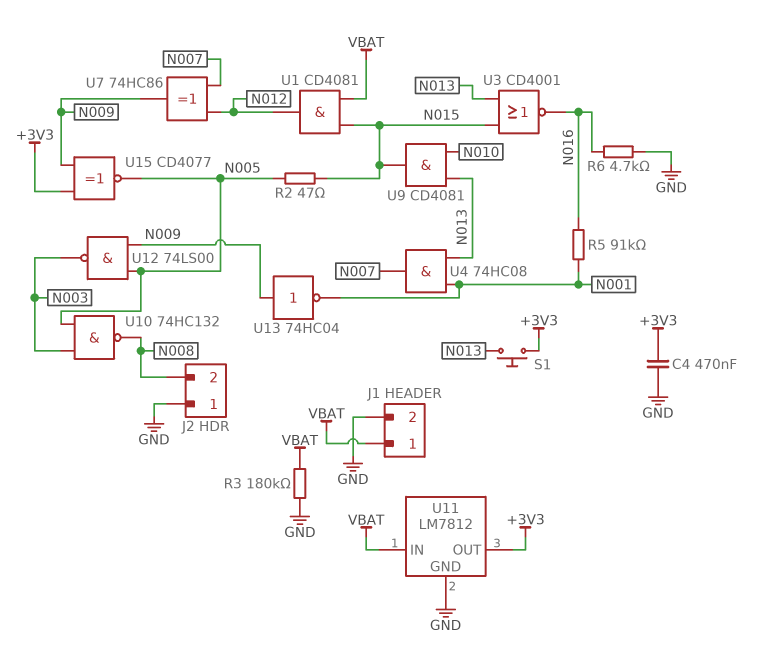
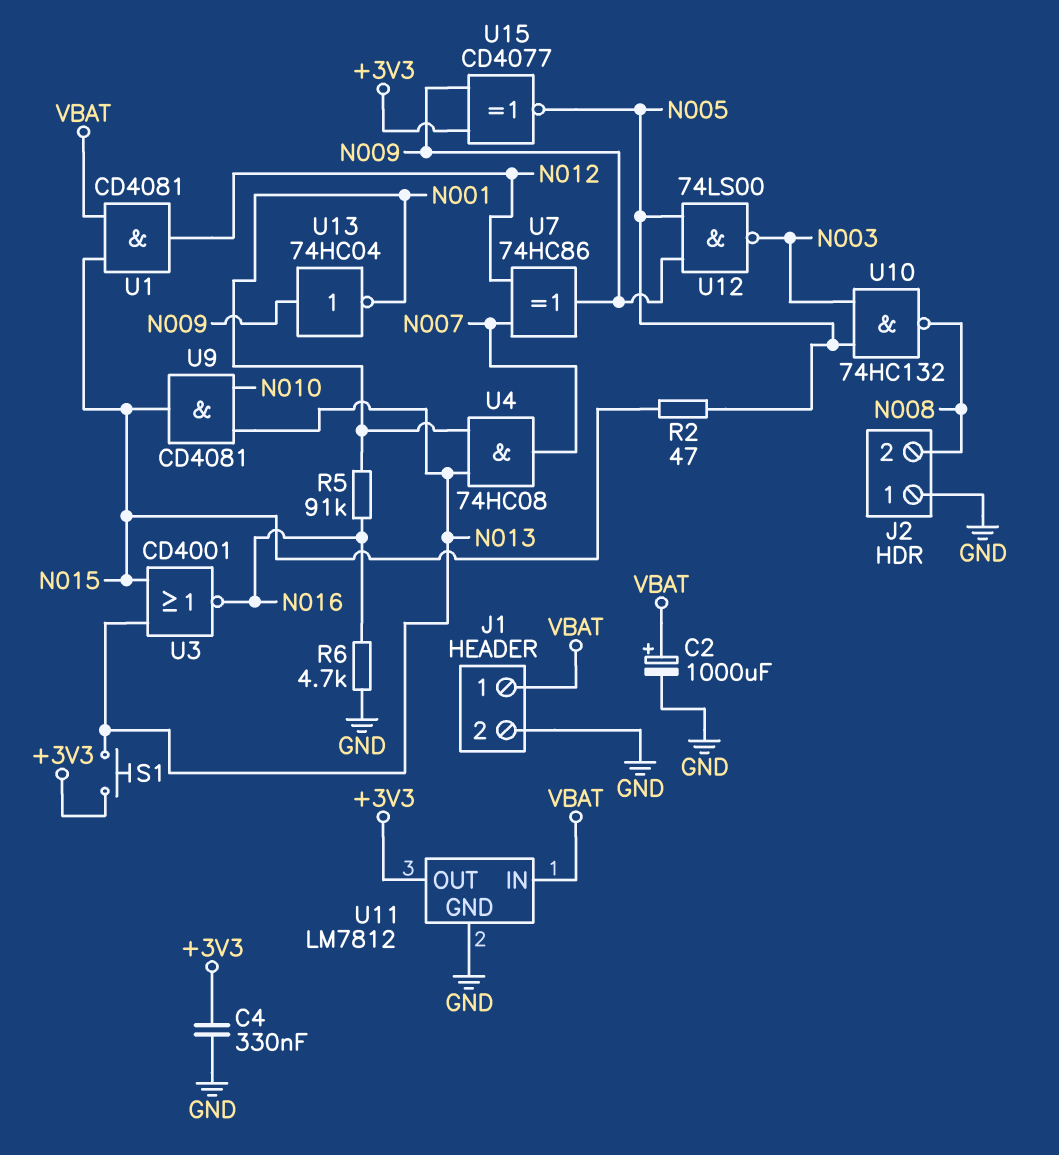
C2: none -> 1000uF (plus VBAT, minus GND)
C4: 470nF (+3V3, GND) -> 330nF (+3V3, GND)
R3: 180k (GND, VBAT) -> none

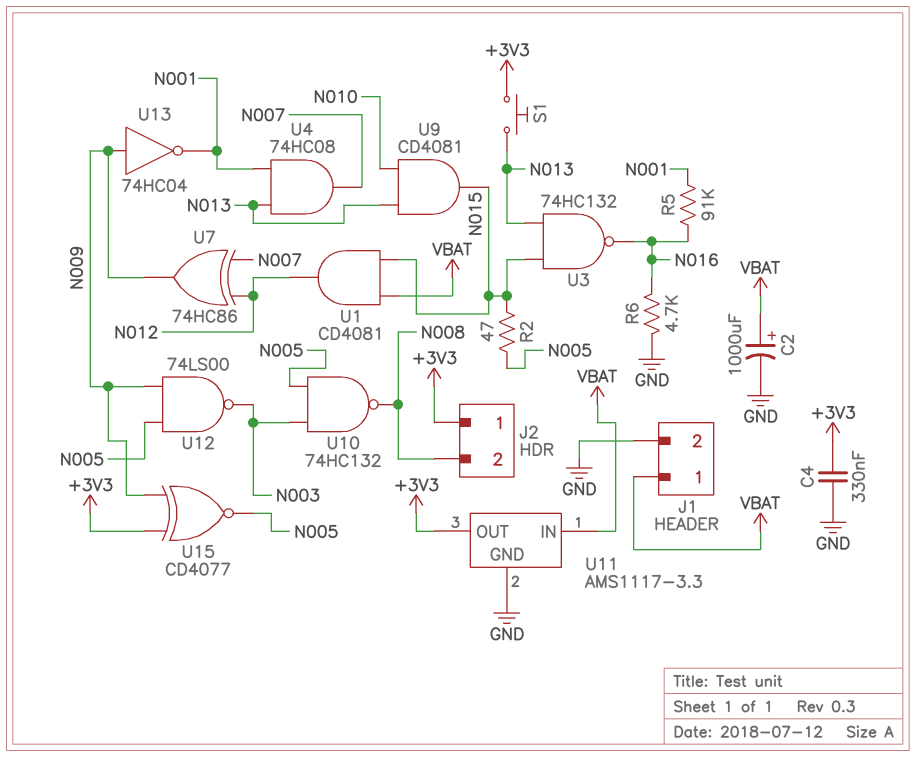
J2 pin 1: GND -> +3V3
U3: NOR CD4001 (in N013, in N015, out N016) -> NAND 74HC132 (in N013, in N015, out N016)
U11: LM7812 -> AMS1117-3.3

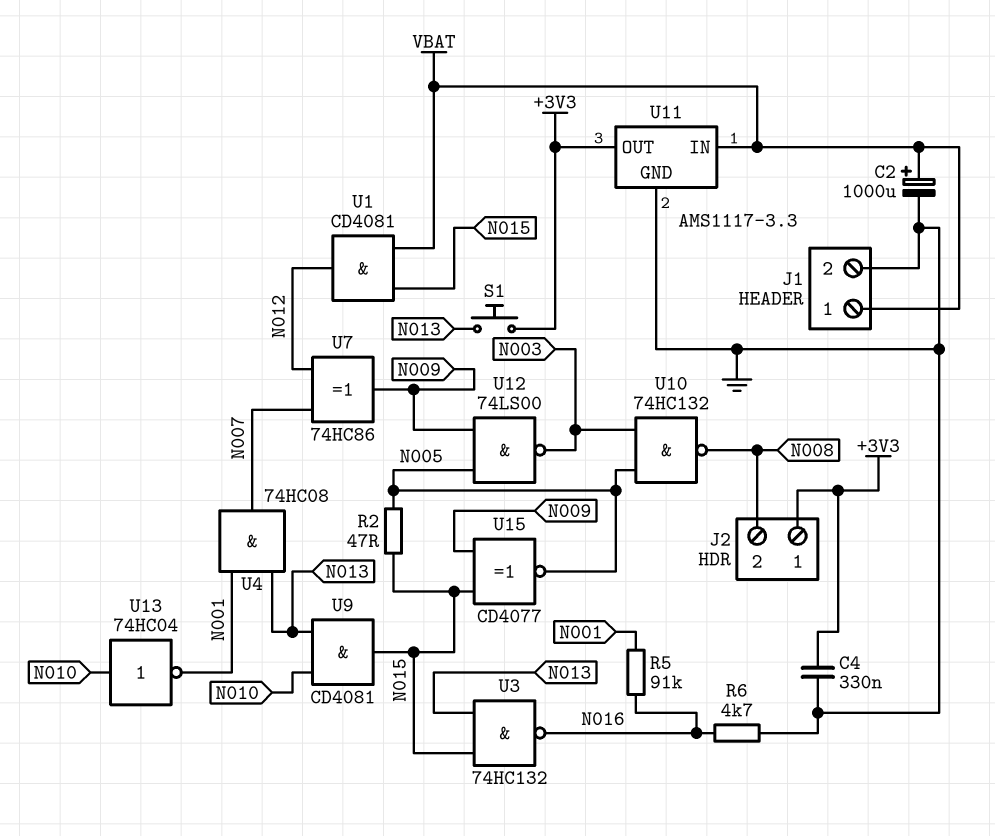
U13: NOT 74HC04 (in N009, out N001) -> NOT 74HC04 (in N010, out N001)
U15: XNOR CD4077 (in +3V3, in N009, out N005) -> XNOR CD4077 (in N009, in N015, out N005)

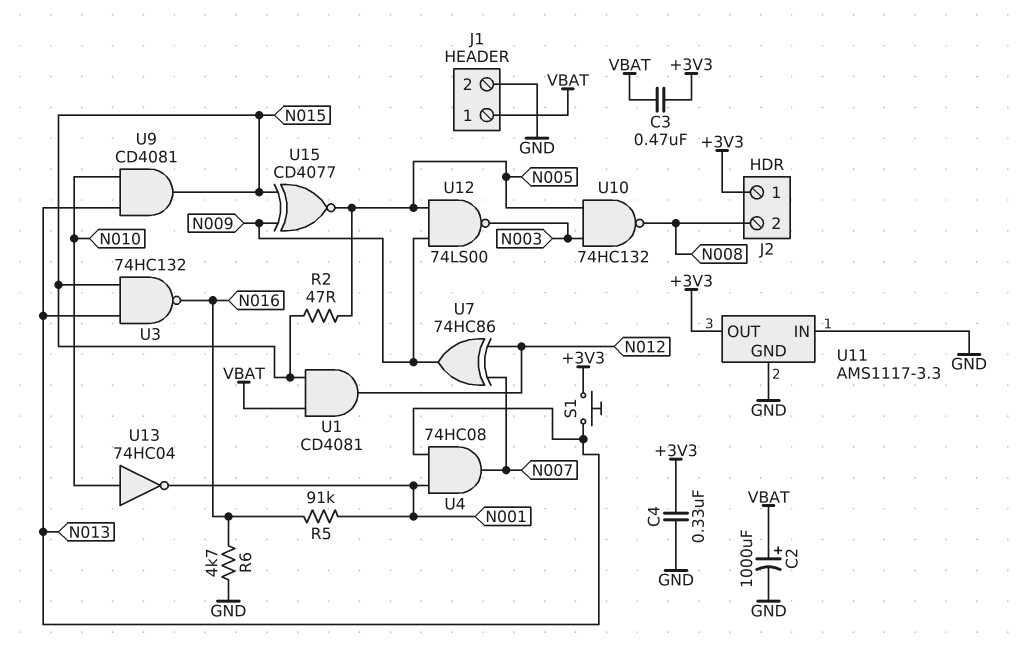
C3: none -> 470nF (+3V3, VBAT)
U11 pin IN: VBAT -> GND

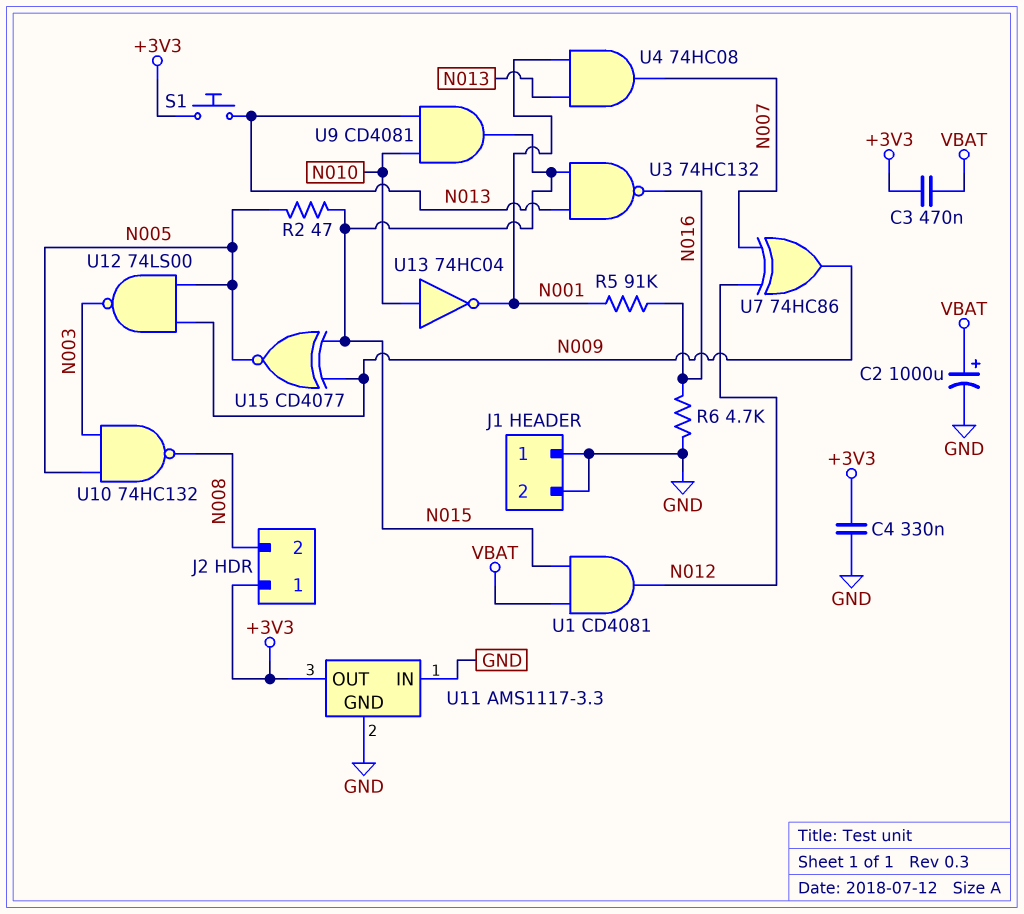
J1 pin 1: VBAT -> GND

